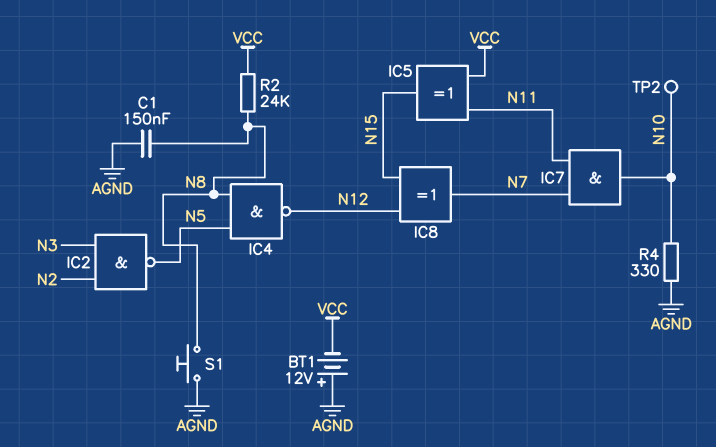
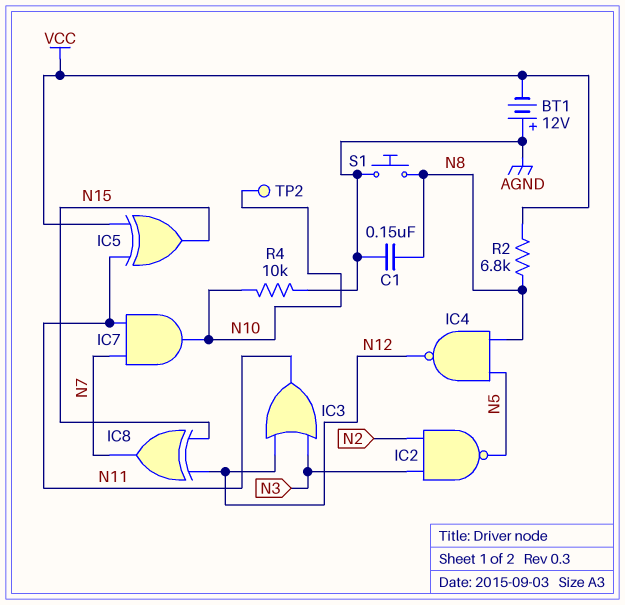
IC3: none -> OR (in N3, in N12, out N11)
R2: 24k (N8, VCC) -> 6.8k (N8, VCC)
R4: 330 (AGND, N10) -> 10k (AGND, N10)

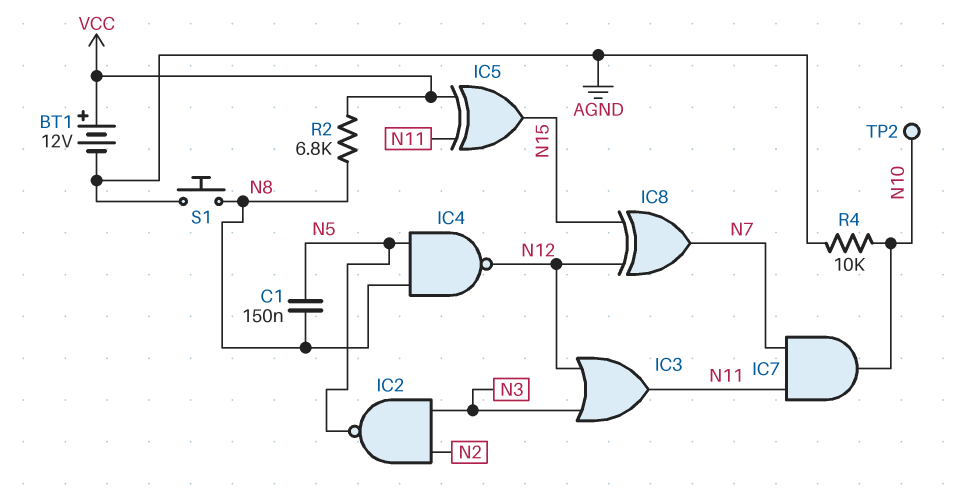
BT1: 12V (plus AGND, minus VCC) -> 12V (plus VCC, minus AGND)
C1: 150nF (AGND, N8) -> 150nF (N5, N8)

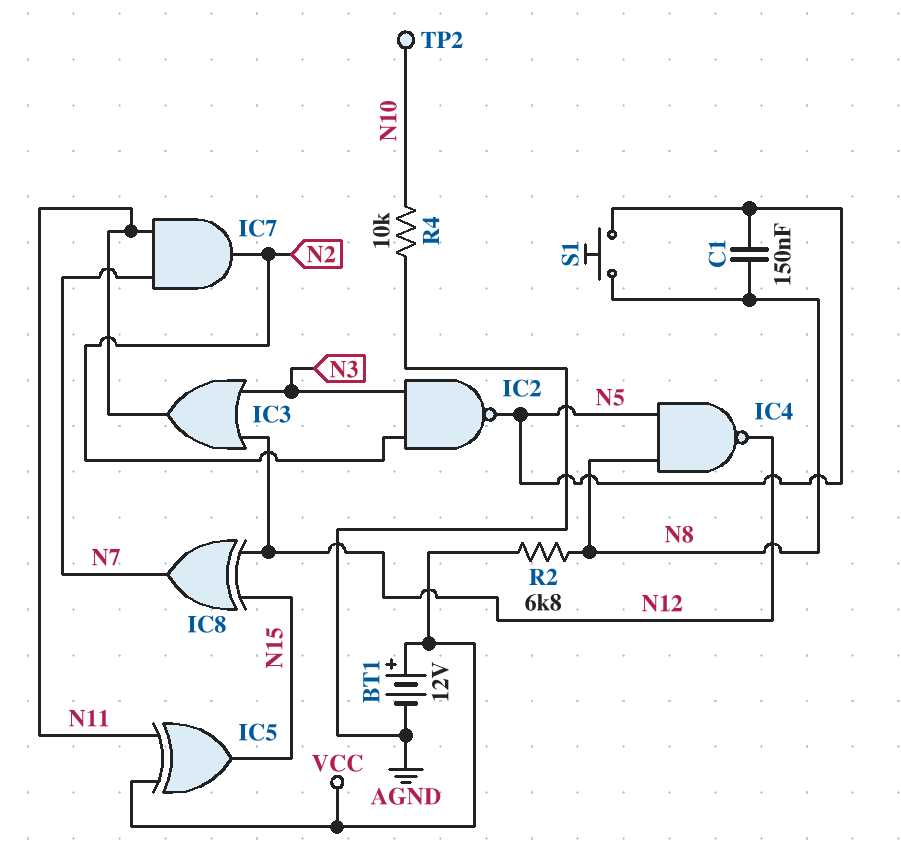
IC7: AND (in N7, in N11, out N10) -> AND (in N7, in N11, out N2)
S1: button (AGND, N8) -> button (N5, N8)

